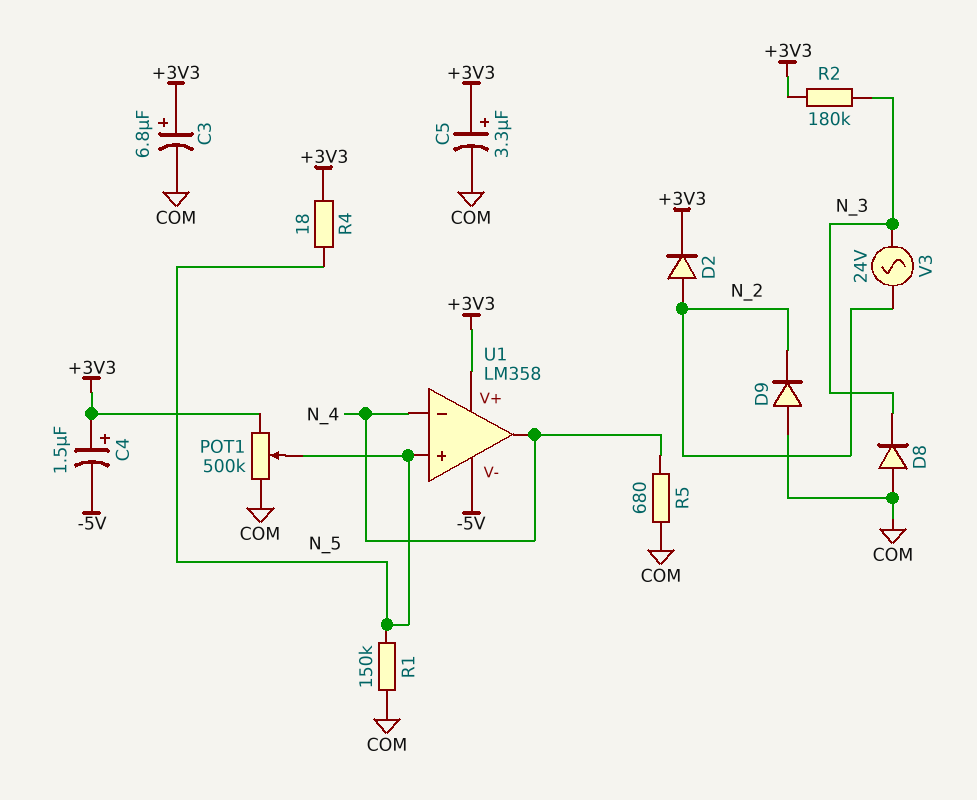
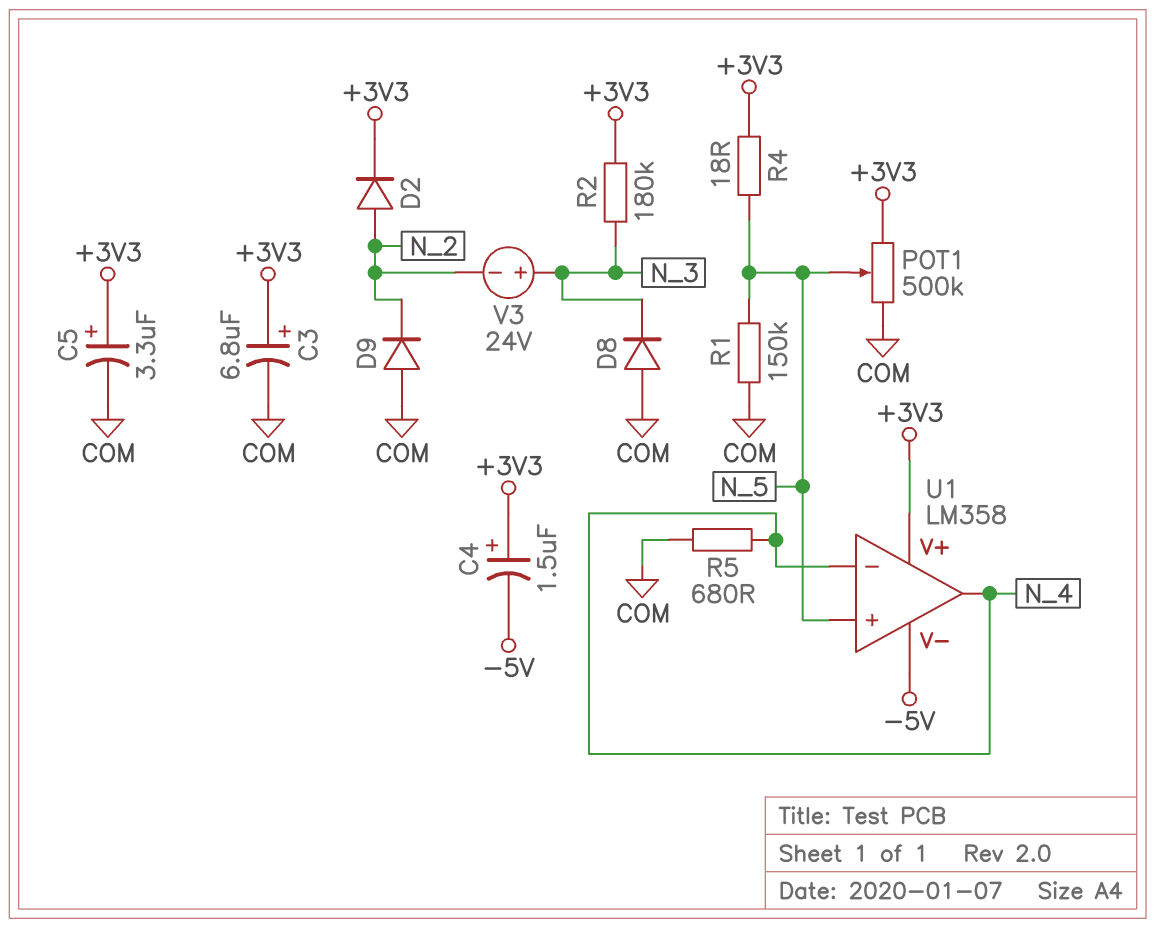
V3: AC 24V (N_2, N_3) -> 24V (plus N_3, minus N_2)

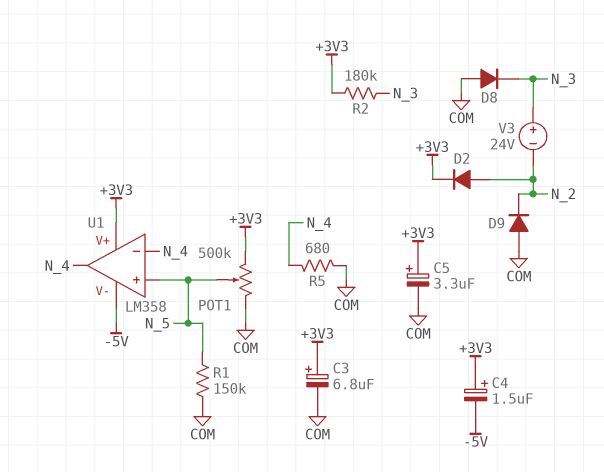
R4: 18 (+3V3, N_5) -> none

